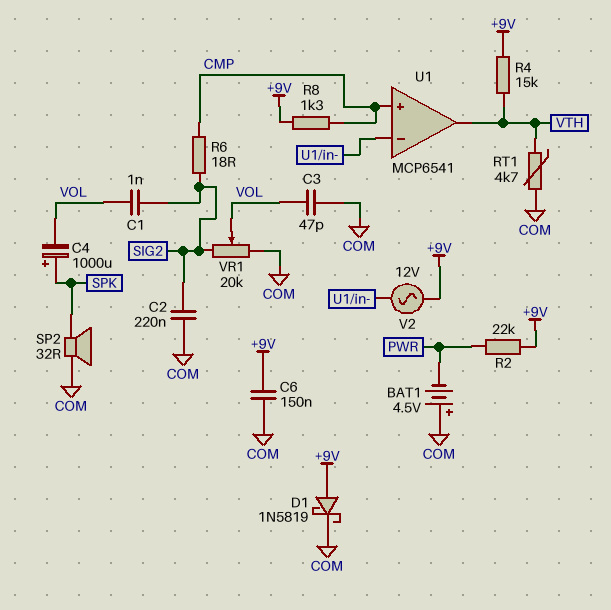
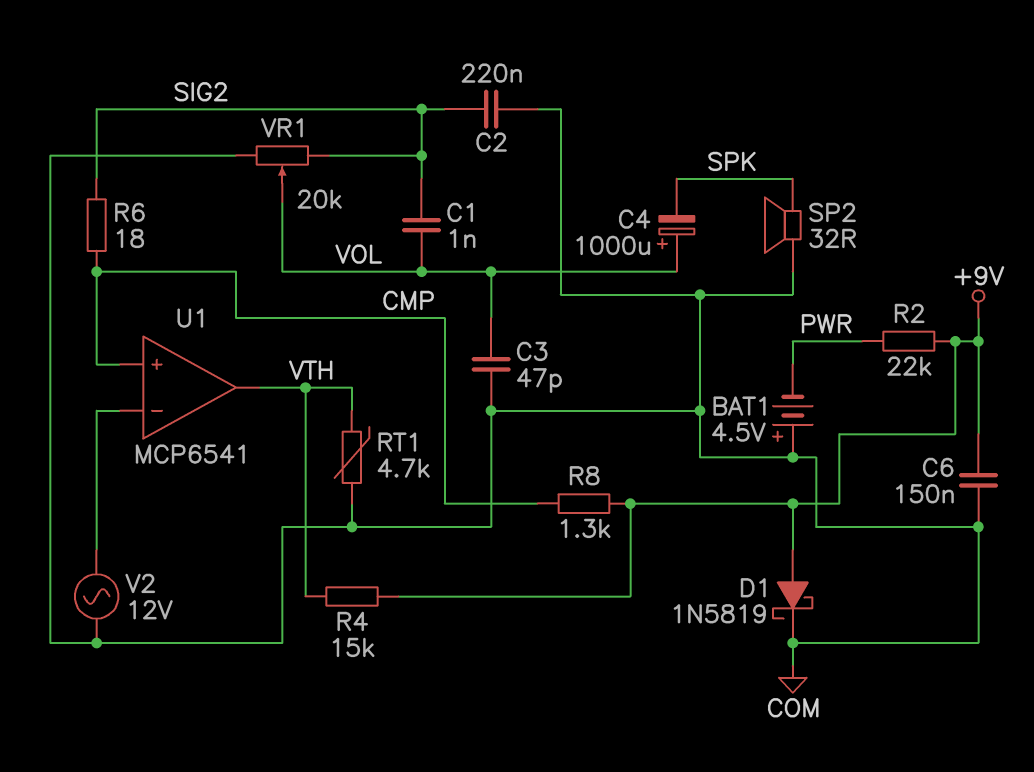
C4: 1000uF (plus SPK, minus VOL) -> 1000uF (plus VOL, minus SPK)
V2: AC 12V (+9V, U1/in-) -> AC 12V (COM, U1/in-)

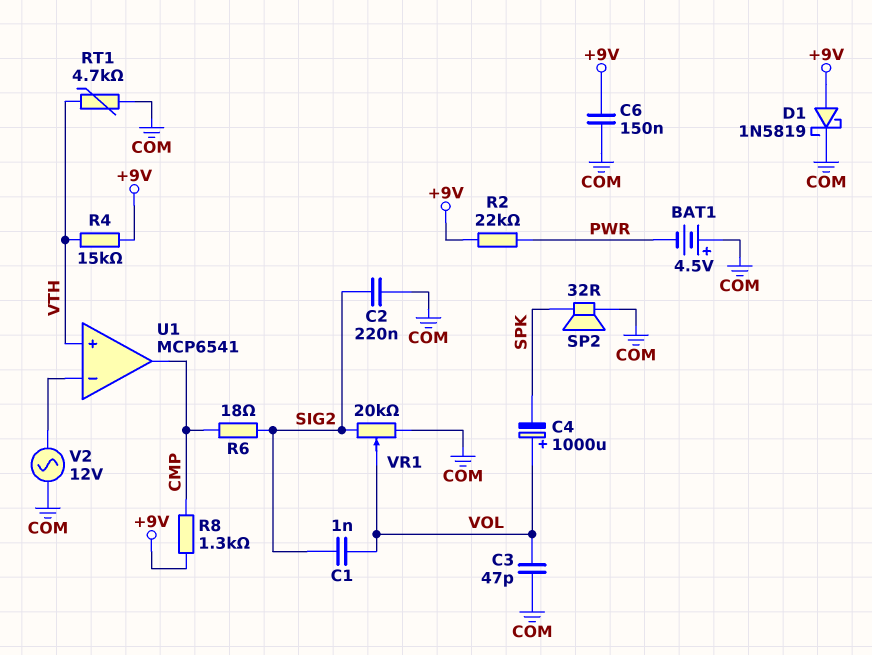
U1 pin in+: CMP -> VTH
U1 pin out: VTH -> CMP

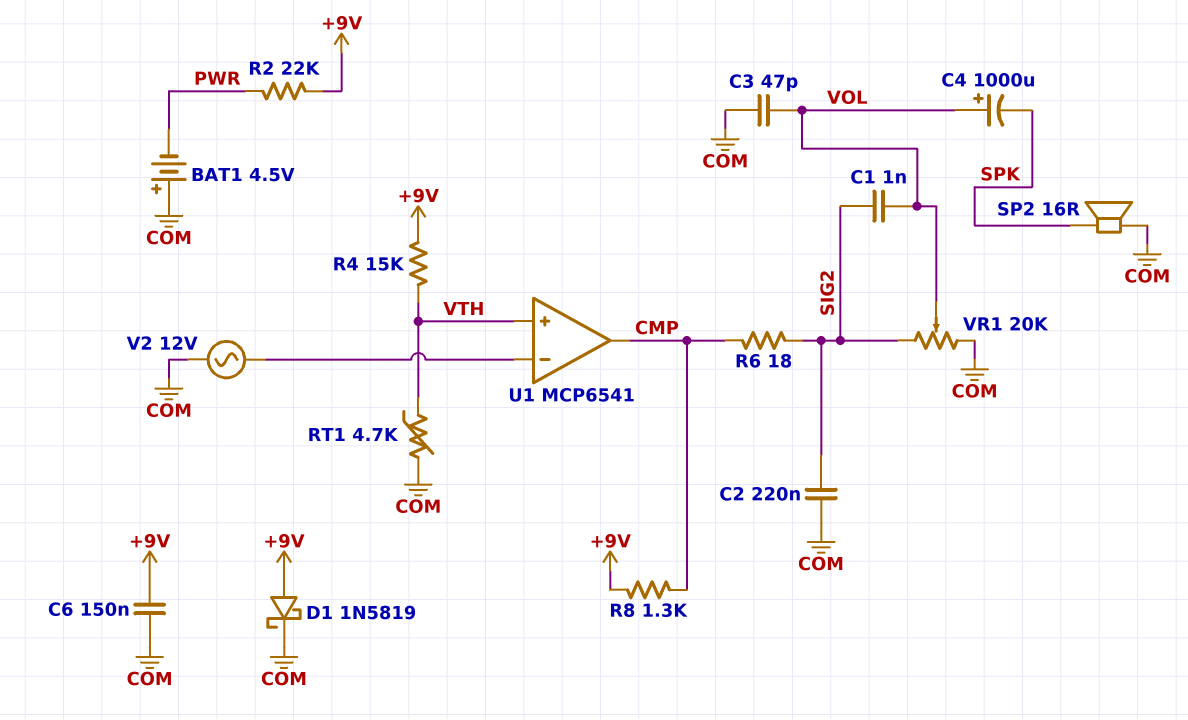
SP2: speaker 32R (COM, SPK) -> speaker 16R (COM, SPK)

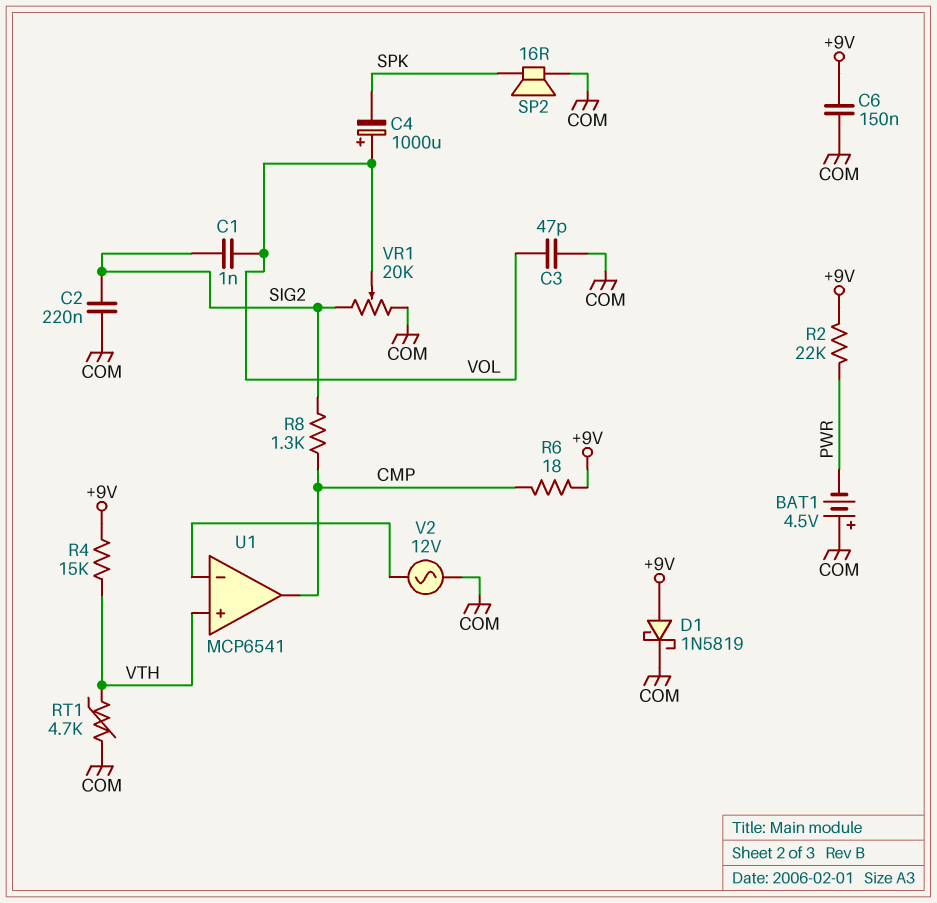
R6: 18 (CMP, SIG2) -> 18 (+9V, CMP)
R8: 1.3k (+9V, CMP) -> 1.3k (CMP, SIG2)

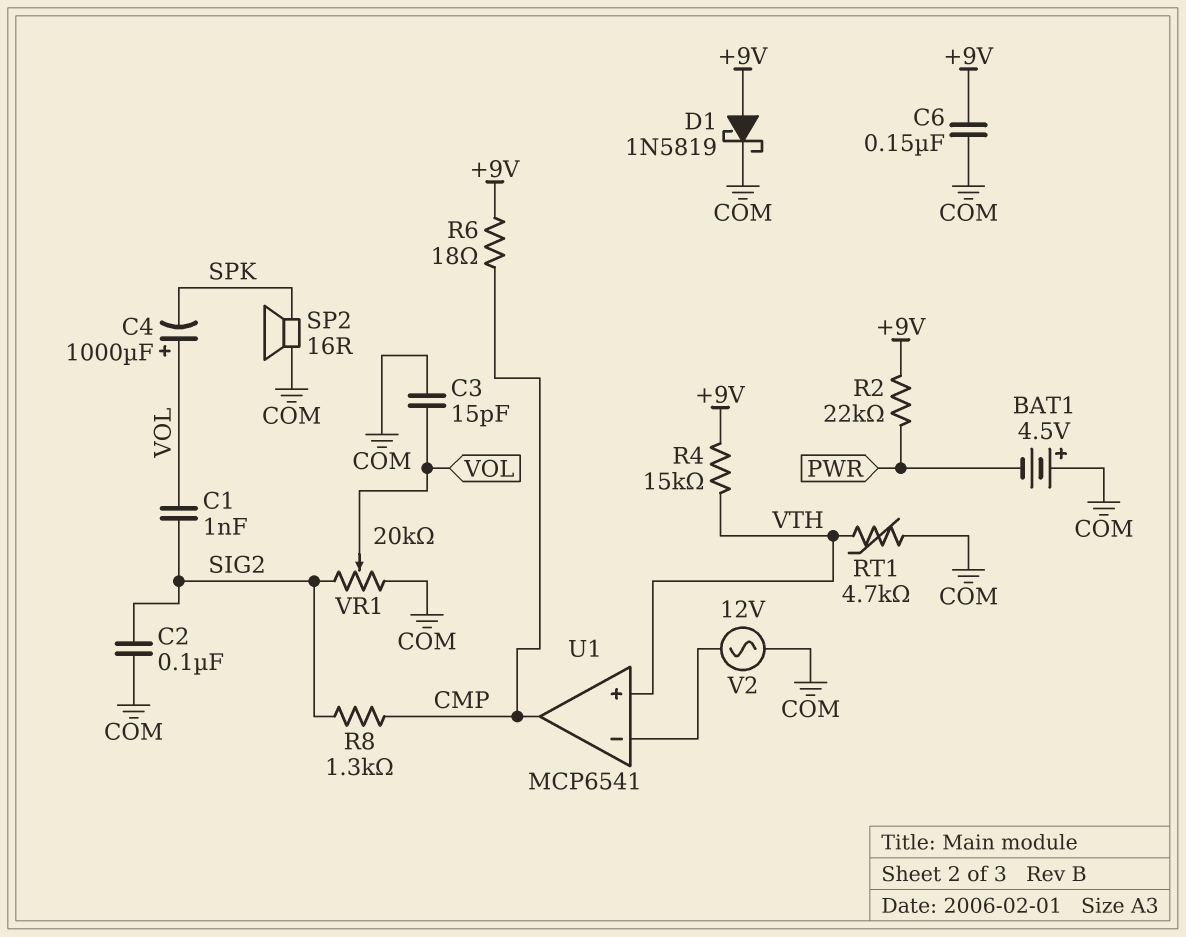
C2: 220nF (COM, SIG2) -> 100nF (COM, SIG2)
C3: 47pF (COM, VOL) -> 15pF (COM, VOL)

